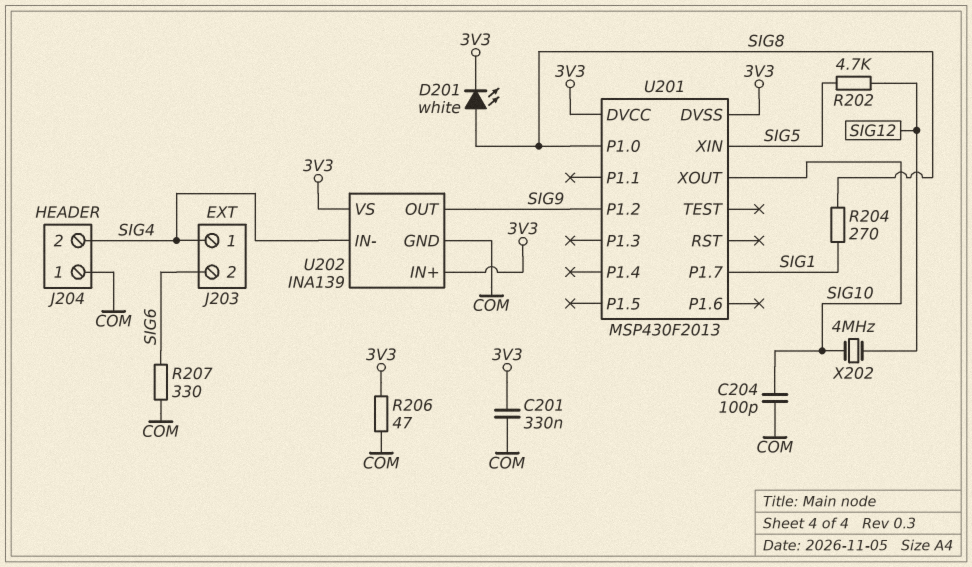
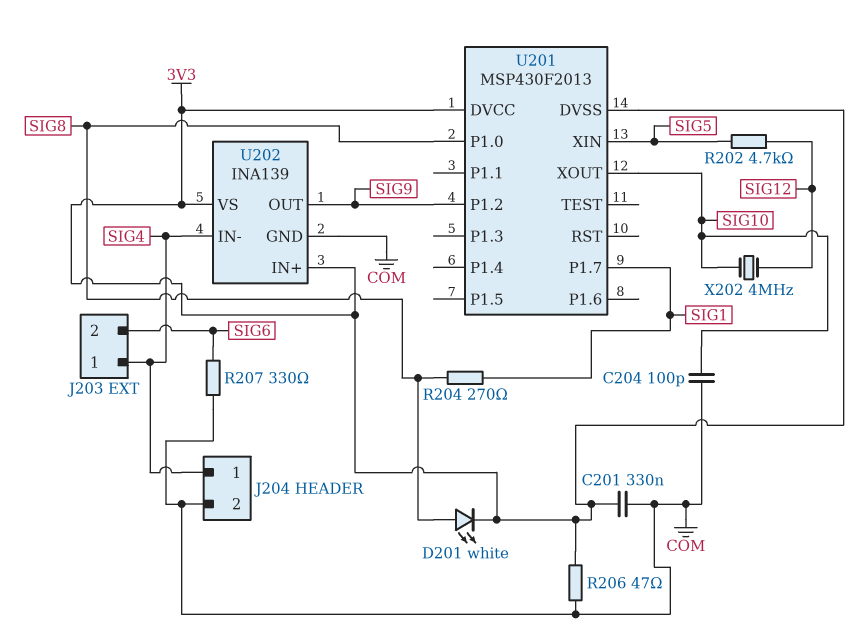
J204 pin 1: COM -> SIG4
J204 pin 2: SIG4 -> COM

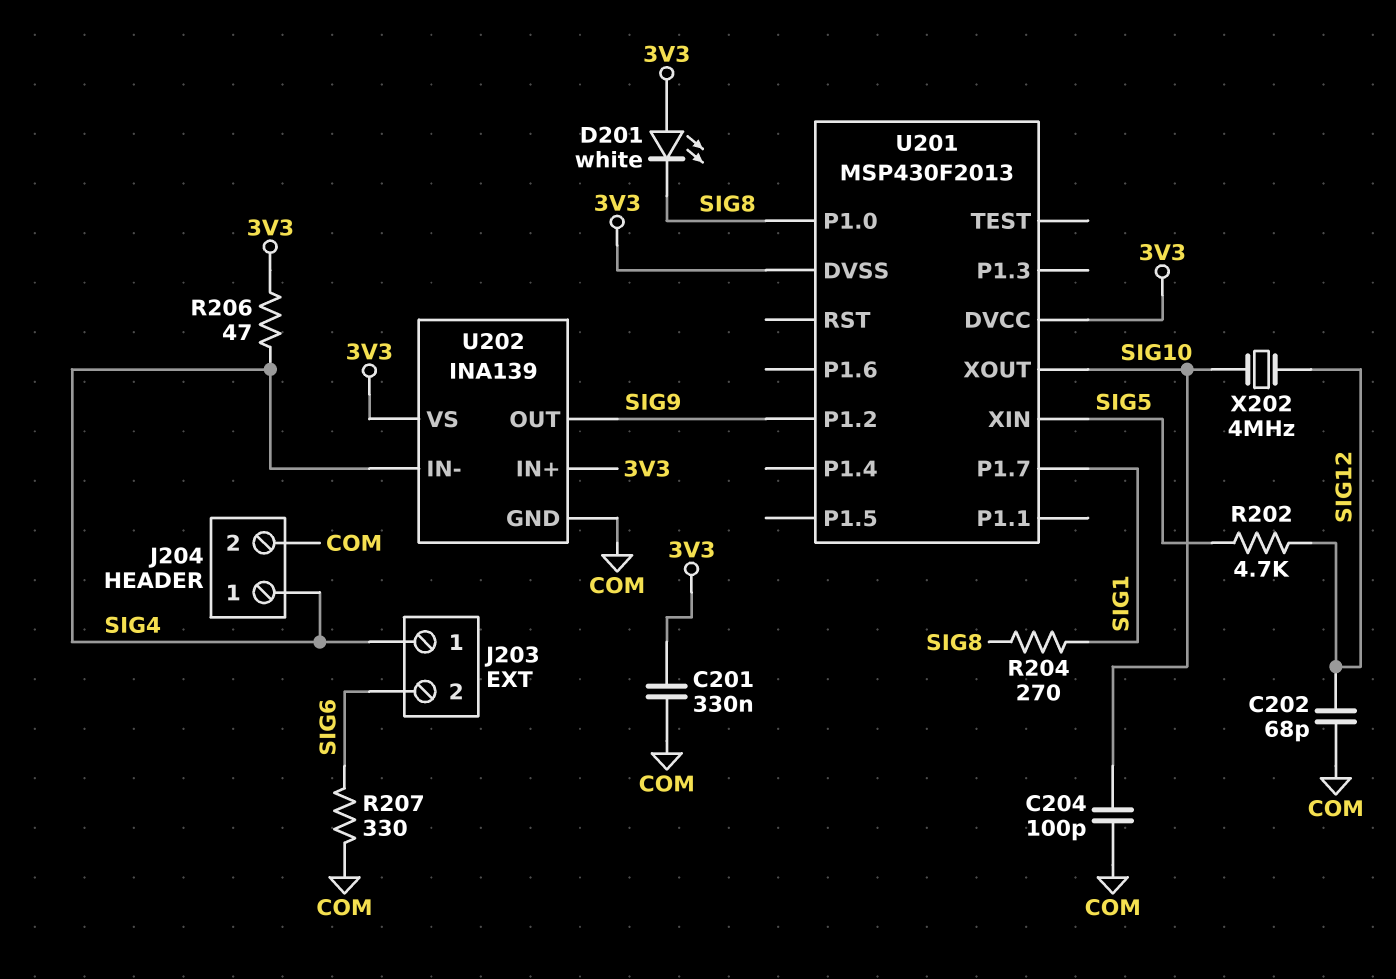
C202: none -> 68pF (COM, SIG12)
D201: LED white (A SIG8, K 3V3) -> LED white (A 3V3, K SIG8)
R206: 47 (3V3, COM) -> 47 (3V3, SIG4)

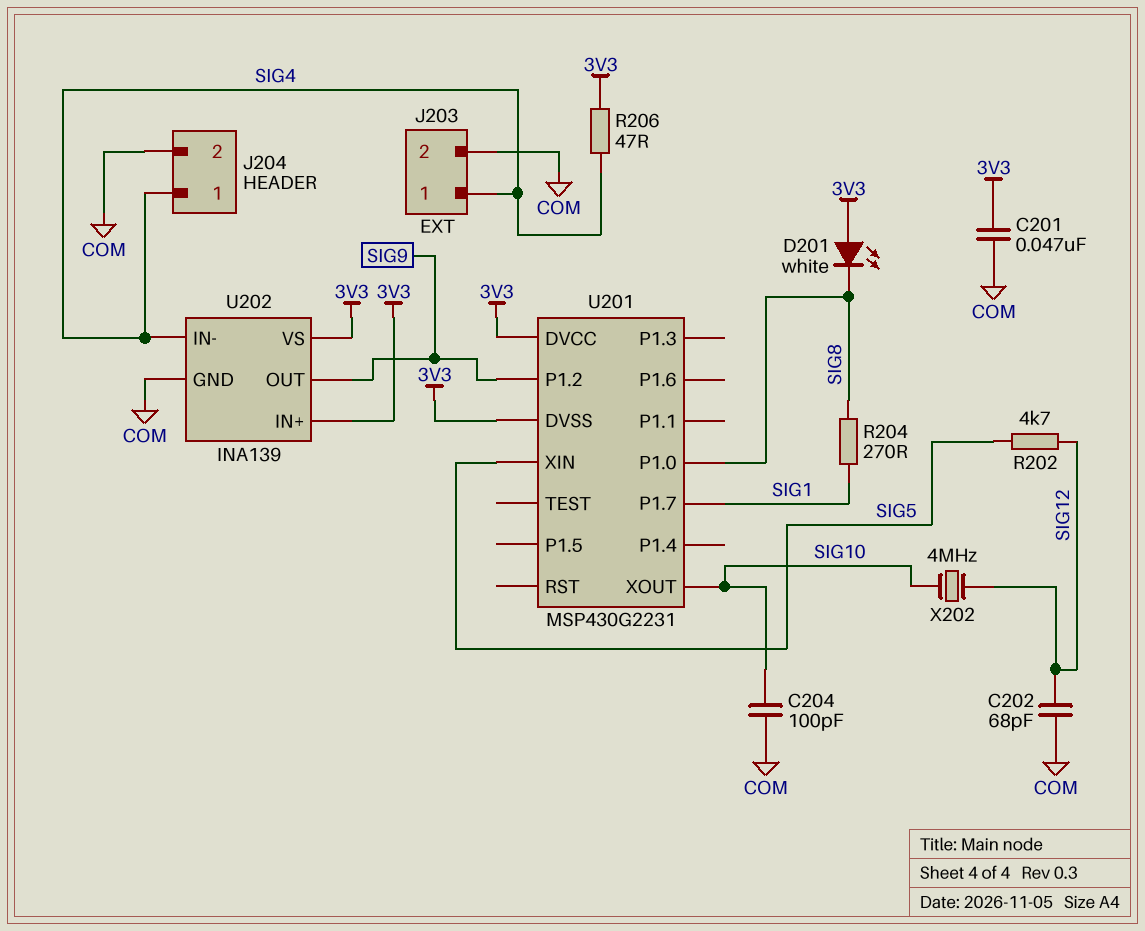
C201: 330nF (3V3, COM) -> 47nF (3V3, COM)
J203 pin 2: SIG6 -> COM
R207: 330 (COM, SIG6) -> none
U201: MSP430F2013 -> MSP430G2231

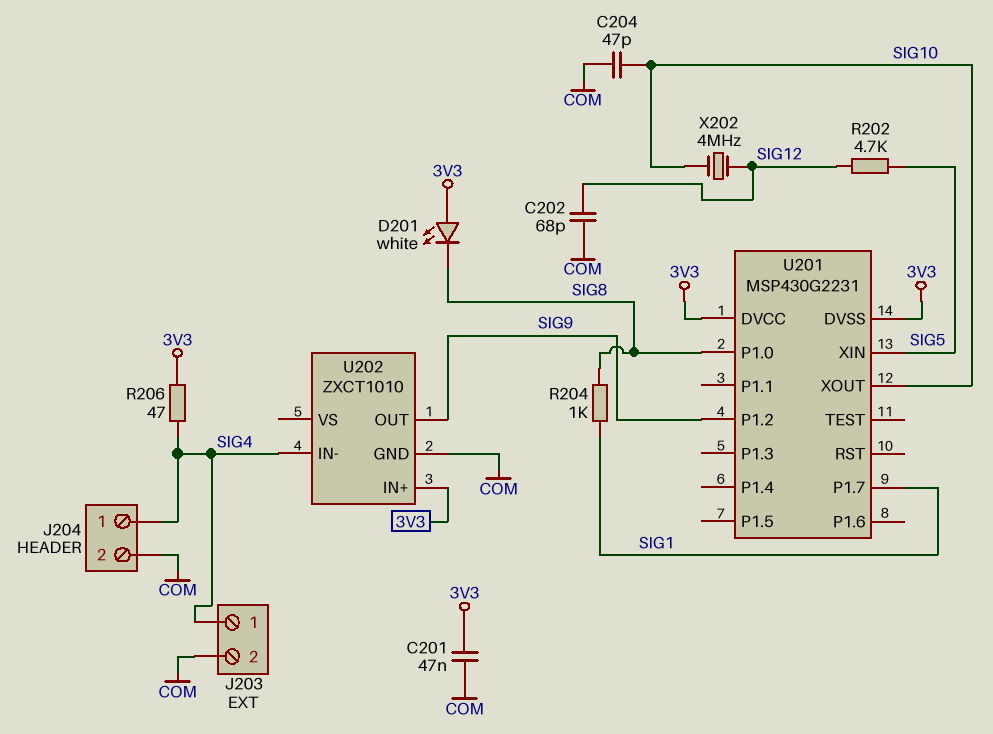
C204: 100pF (COM, SIG10) -> 47pF (COM, SIG10)
R204: 270 (SIG1, SIG8) -> 1k (SIG1, SIG8)
U202: INA139 -> ZXCT1010
U202 pin VS: 3V3 -> none

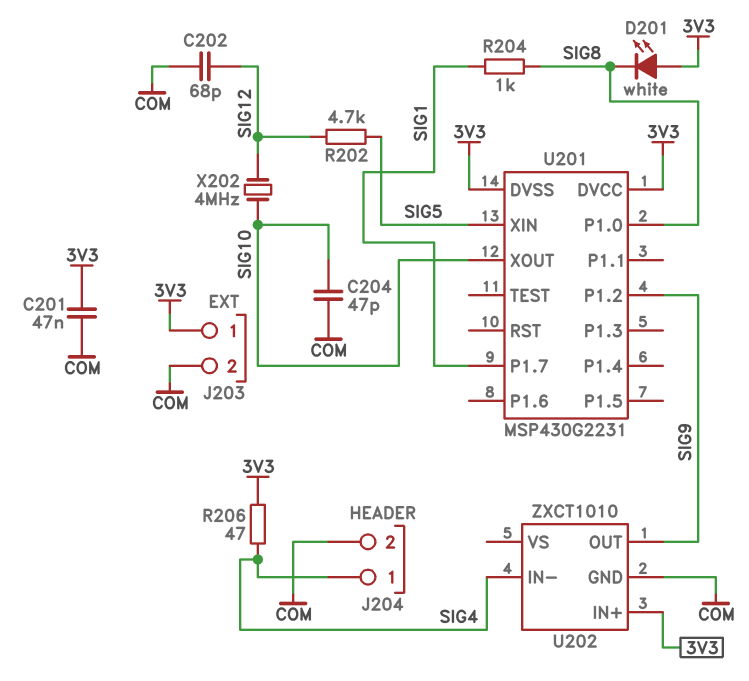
J203 pin 1: SIG4 -> 3V3

